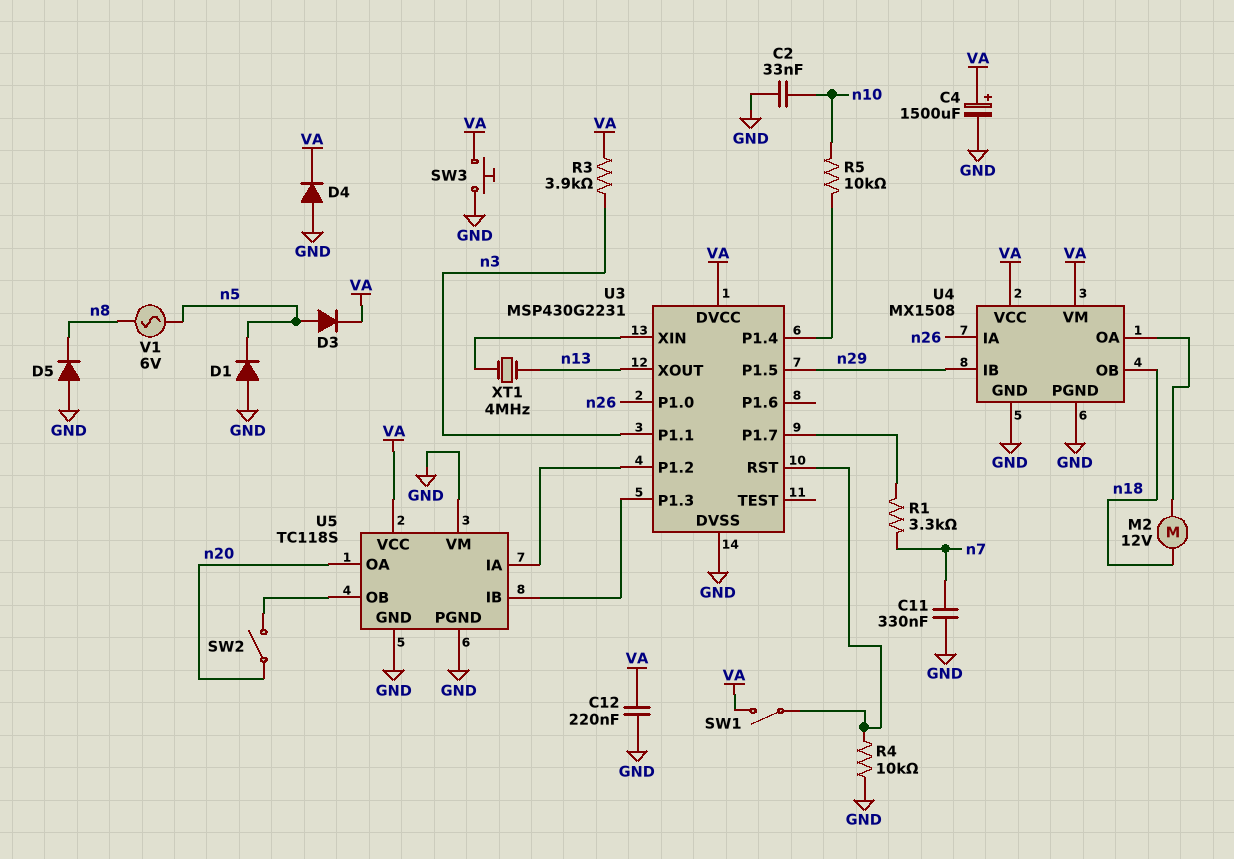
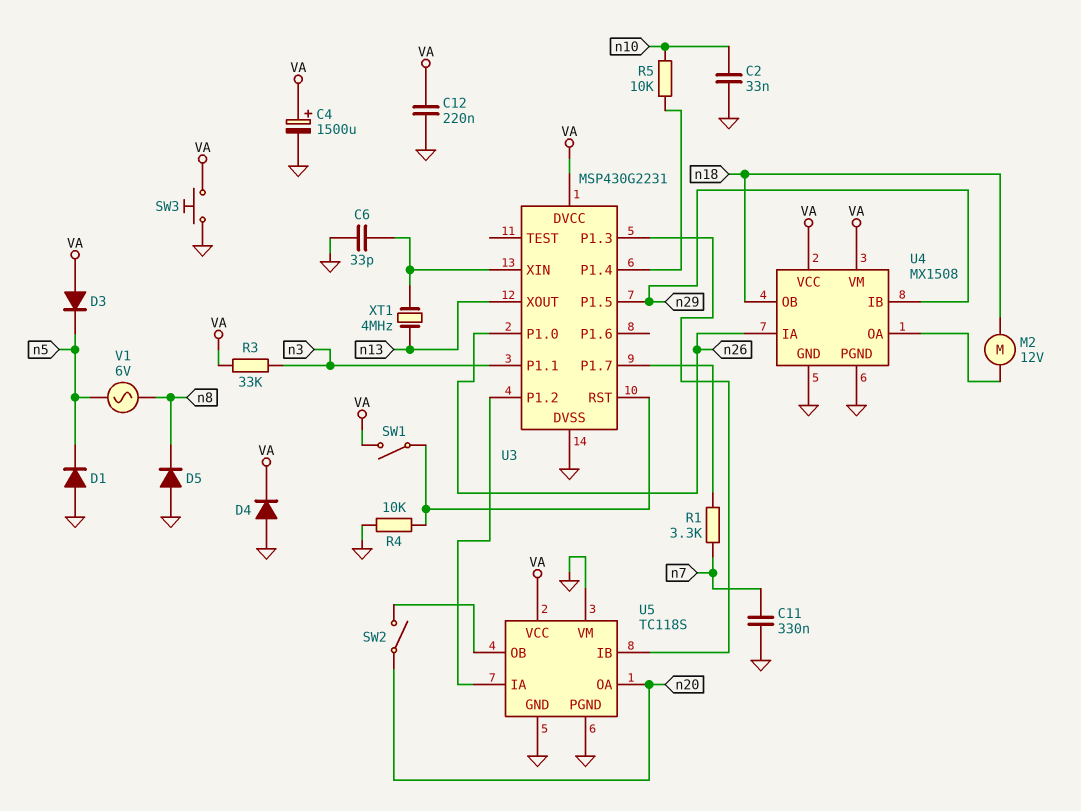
C6: none -> 33pF (GND, U3/XIN)
D3: diode (A n5, K VA) -> diode (A VA, K n5)
R3: 3.9k (VA, n3) -> 33k (VA, n3)

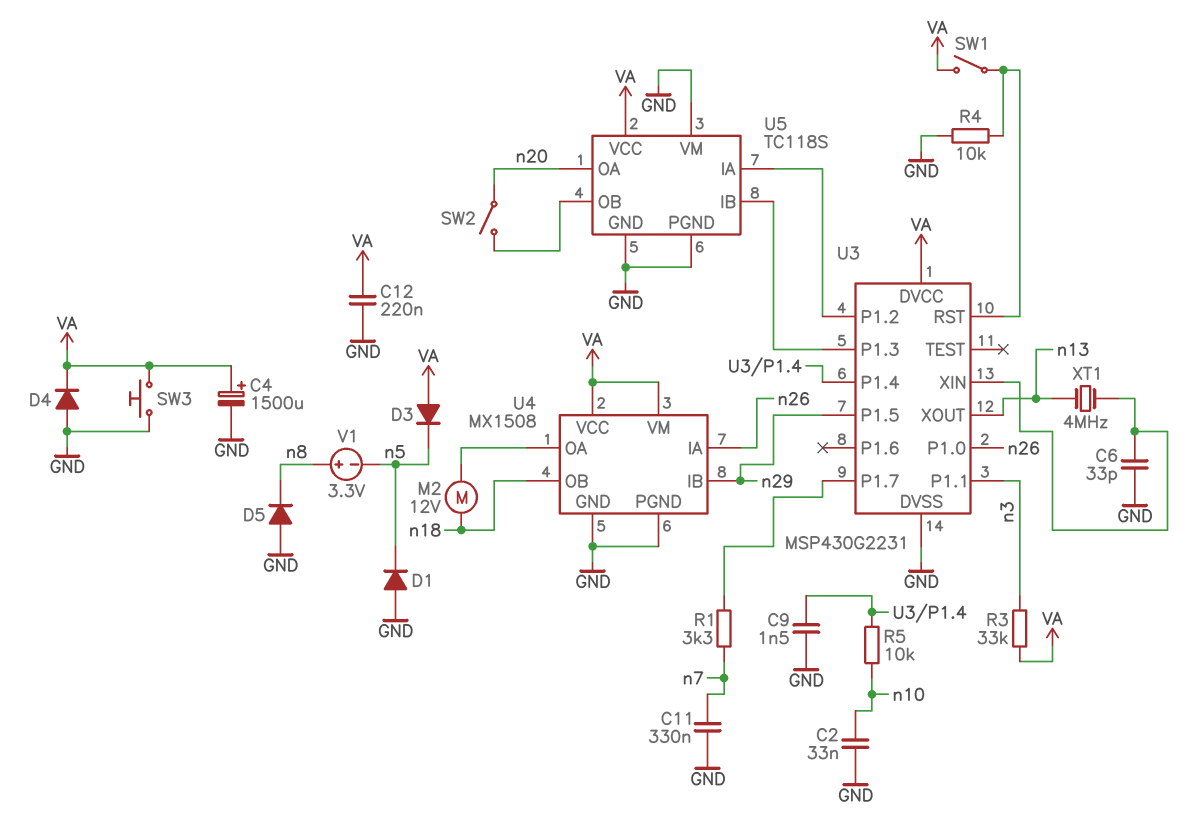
C9: none -> 1.5nF (GND, U3/P1.4)
V1: AC 6V (n5, n8) -> 3.3V (plus n8, minus n5)

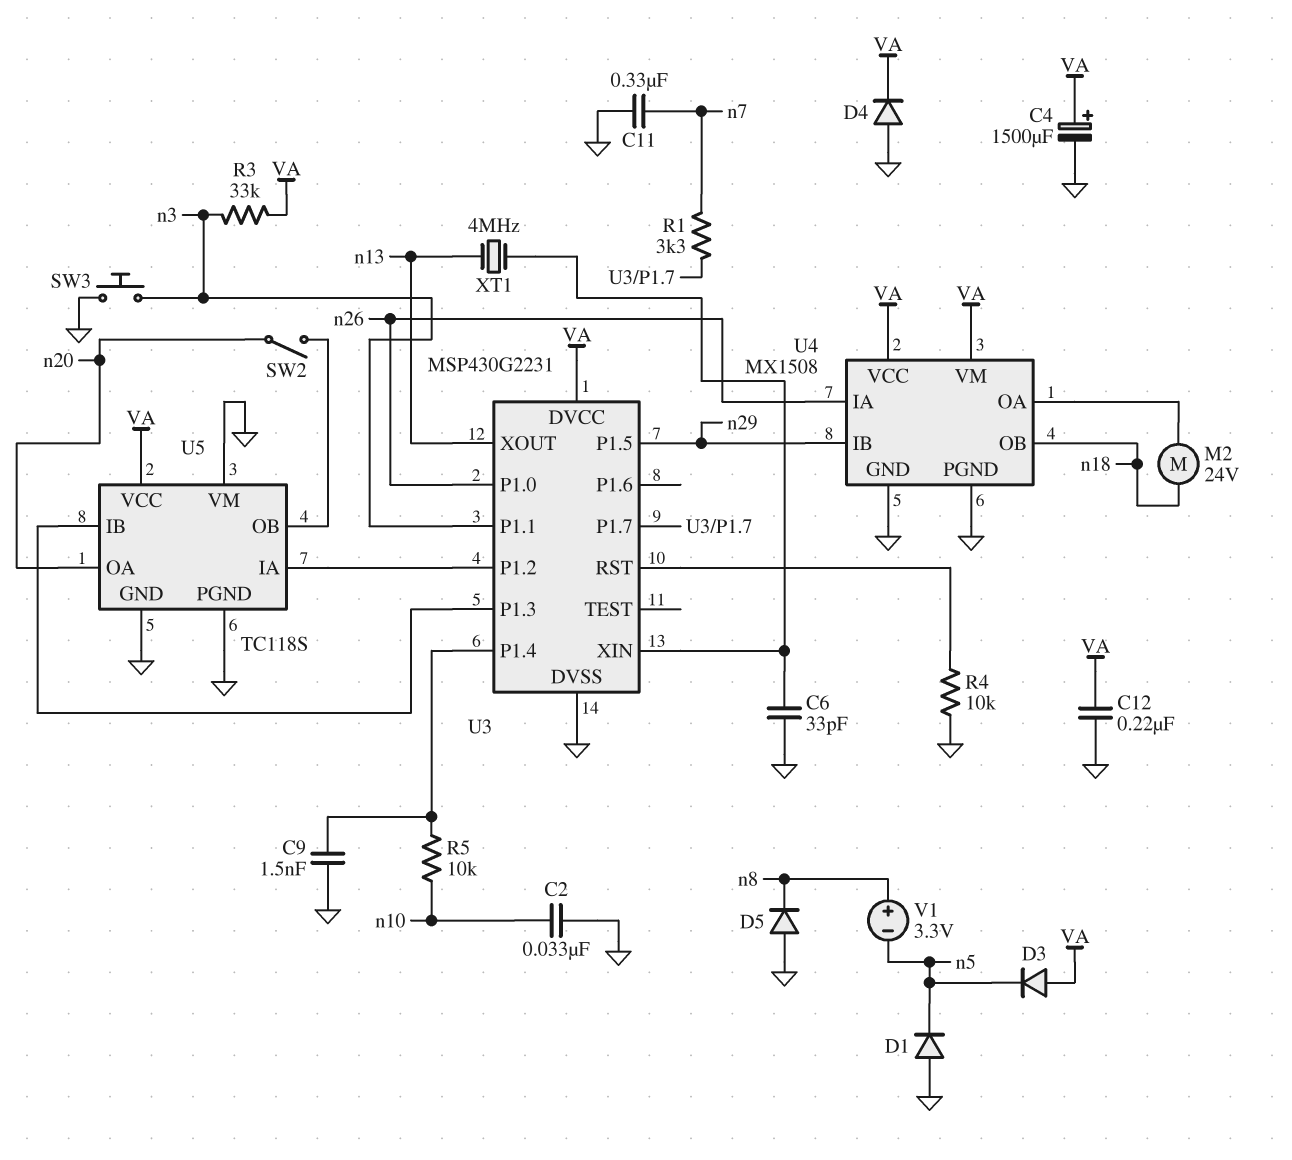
M2: motor 12V (U4/OA, n18) -> motor 24V (U4/OA, n18)
SW1: switch (U3/RST, VA) -> none
SW3: button (GND, VA) -> button (GND, n3)

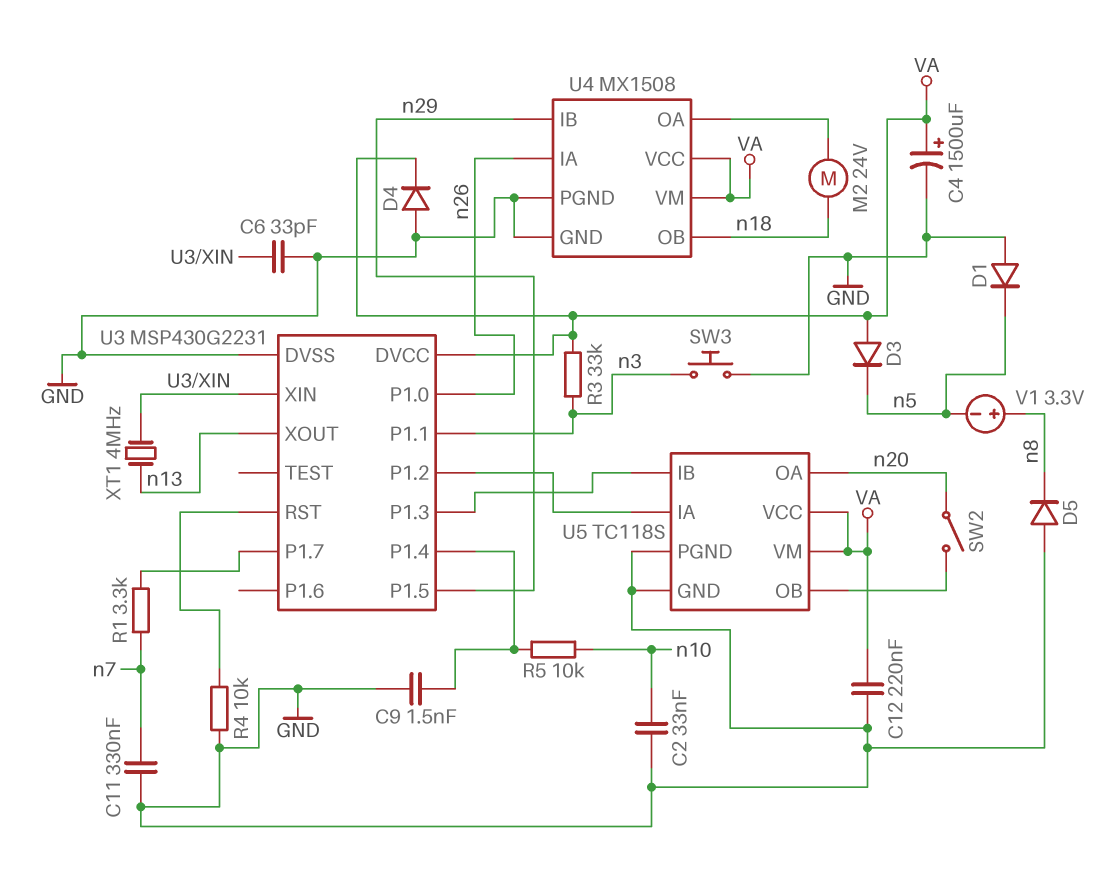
U5 pin VM: GND -> VA

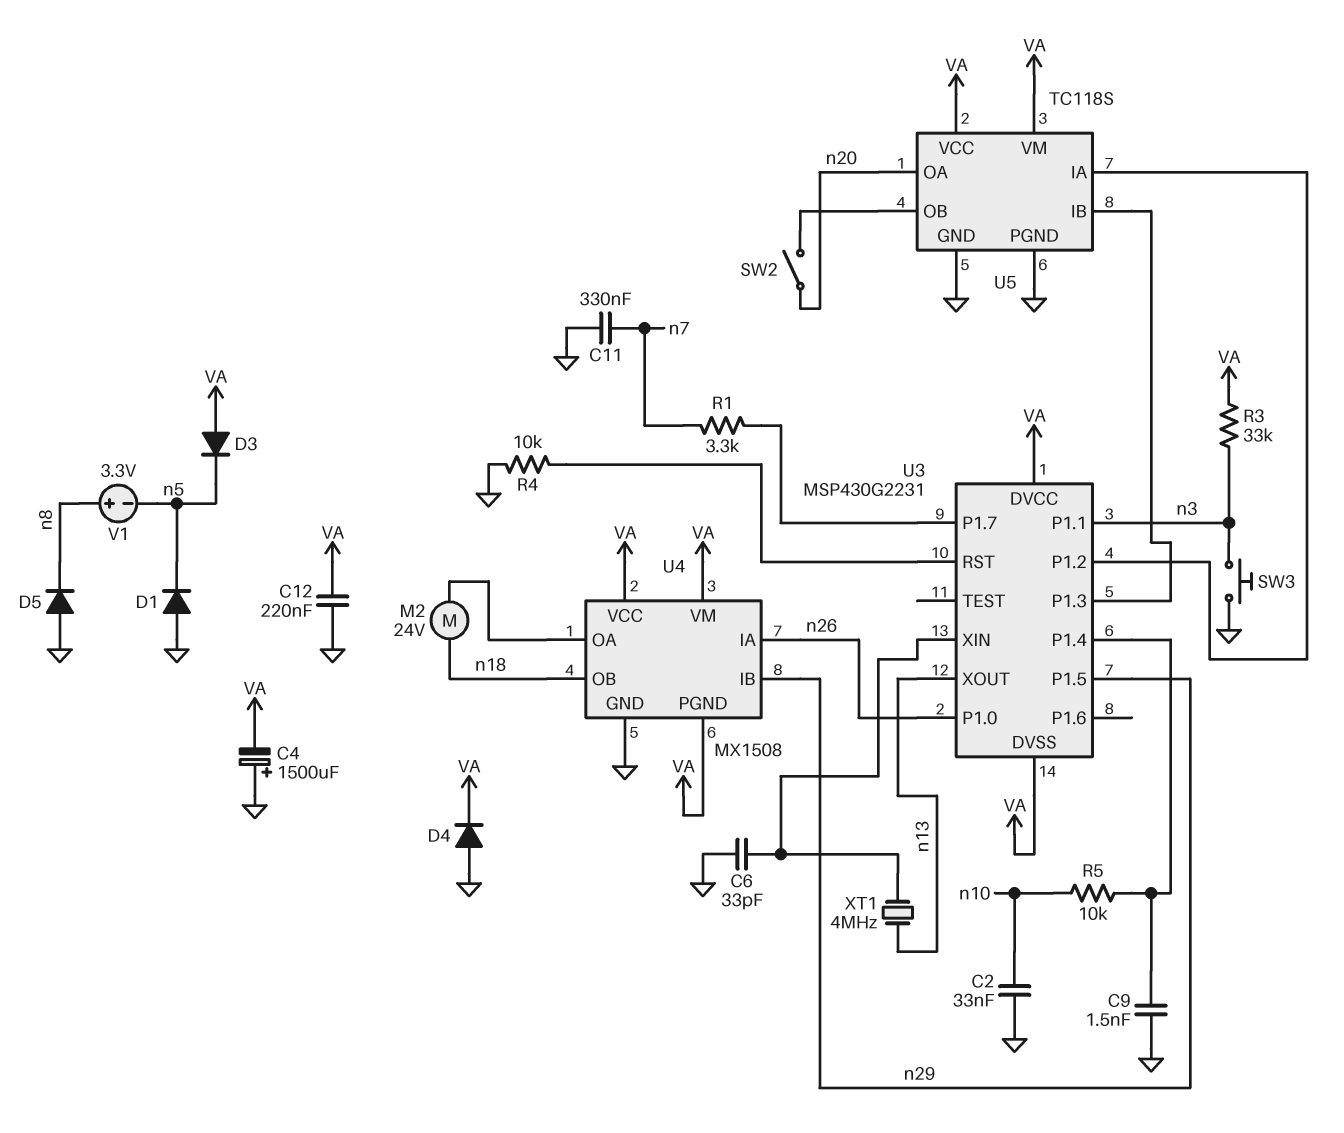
C4: 1500uF (plus VA, minus GND) -> 1500uF (plus GND, minus VA)
U3 pin DVSS: GND -> VA
U4 pin PGND: GND -> VA

